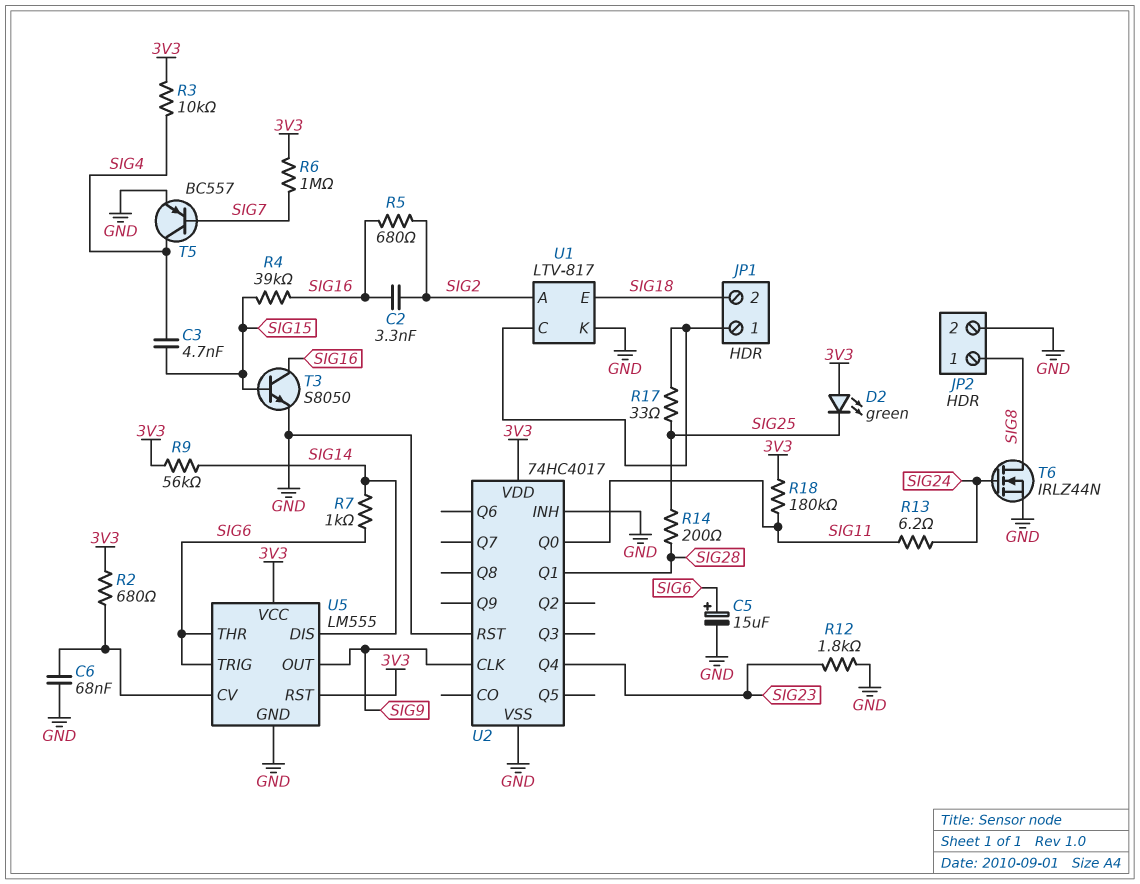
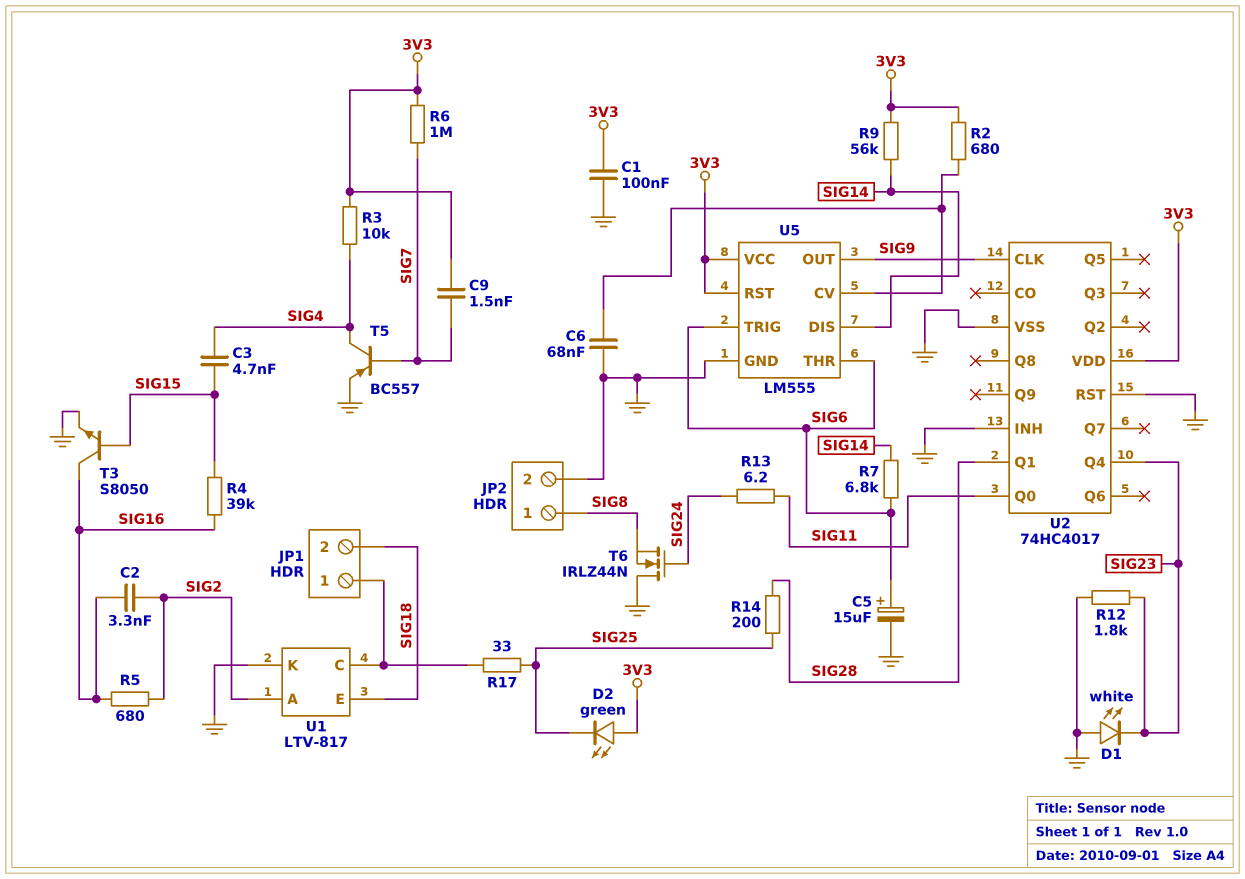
C1: none -> 100nF (3V3, GND)
C9: none -> 1.5nF (3V3, SIG7)
D1: none -> LED white (A GND, K SIG23)
R7: 1k (SIG6, SIG14) -> 6.8k (SIG6, SIG14)
R18: 180k (3V3, SIG11) -> none
T6: NMOS IRLZ44N (G SIG24, D SIG8, S GND) -> NMOS IRLZ44N (G SIG24, D GND, S SIG8)

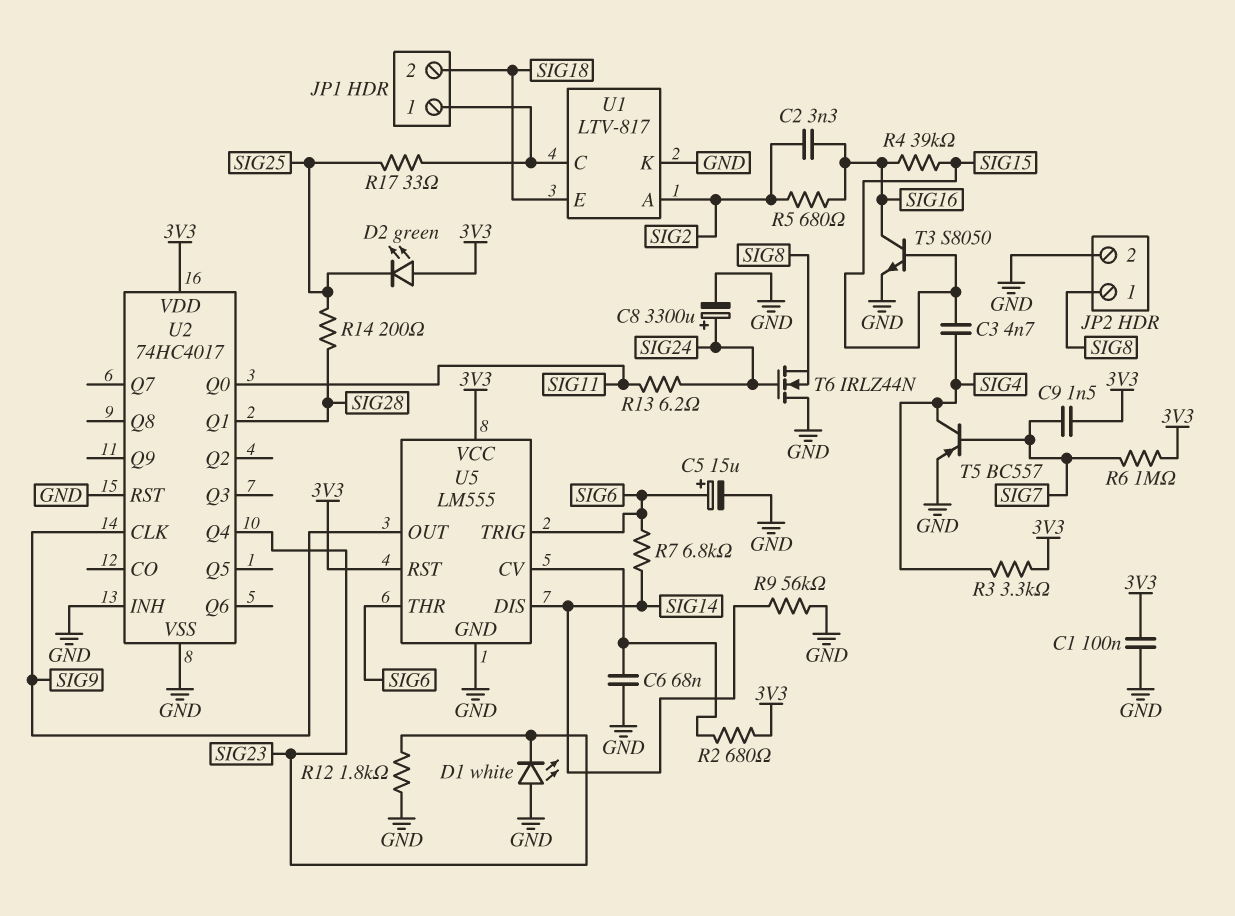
C8: none -> 3300uF (plus SIG24, minus GND)
R3: 10k (3V3, SIG4) -> 3.3k (3V3, SIG4)
R9: 56k (3V3, SIG14) -> 56k (GND, SIG14)

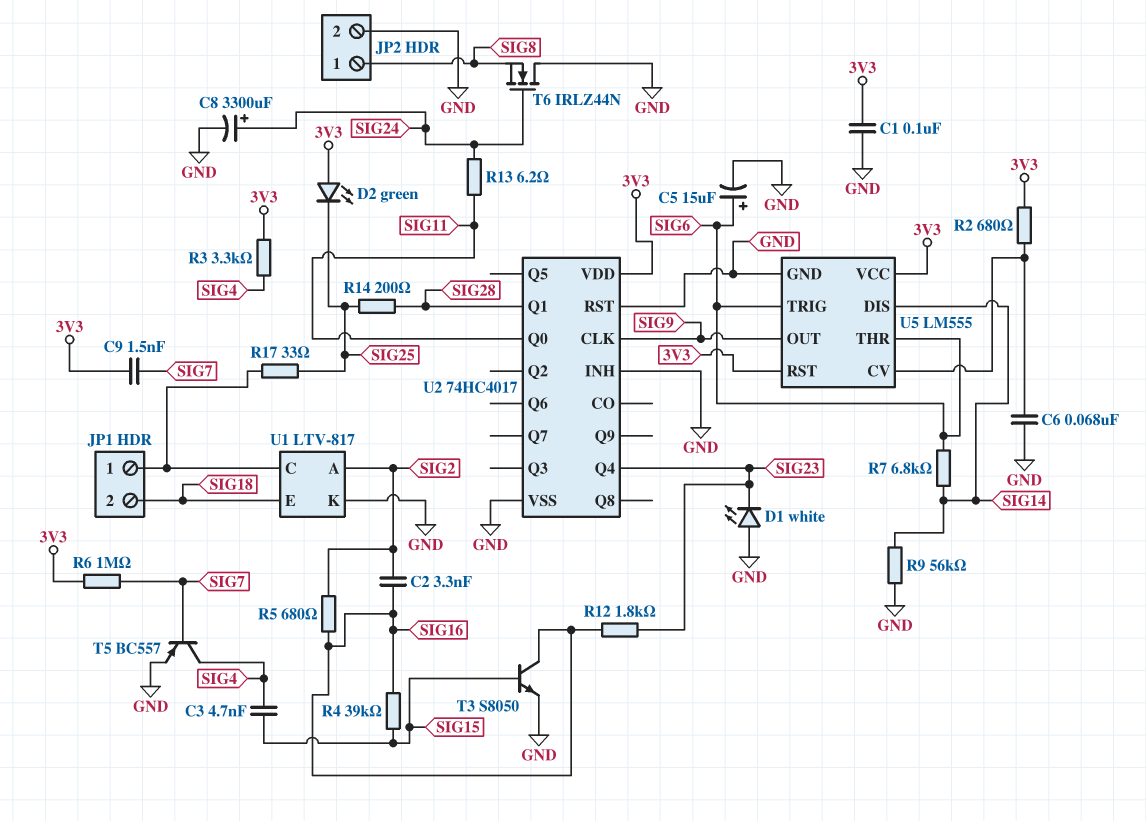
R12: 1.8k (GND, SIG23) -> 1.8k (SIG16, SIG23)

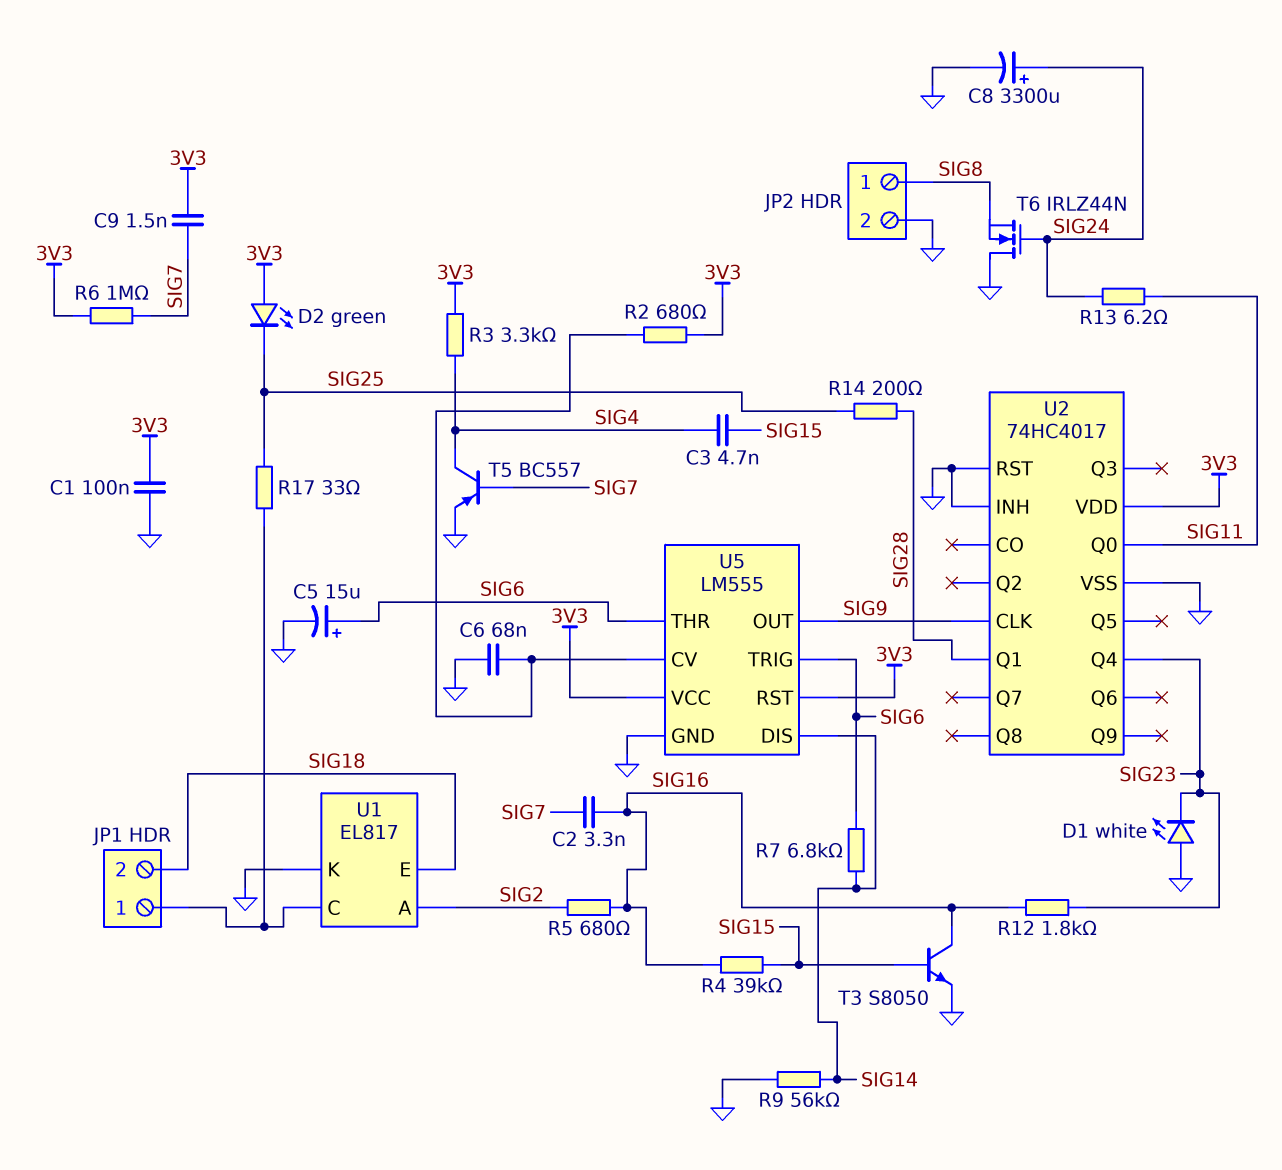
C2: 3.3nF (SIG2, SIG16) -> 3.3nF (SIG7, SIG16)
U1: LTV-817 -> EL817

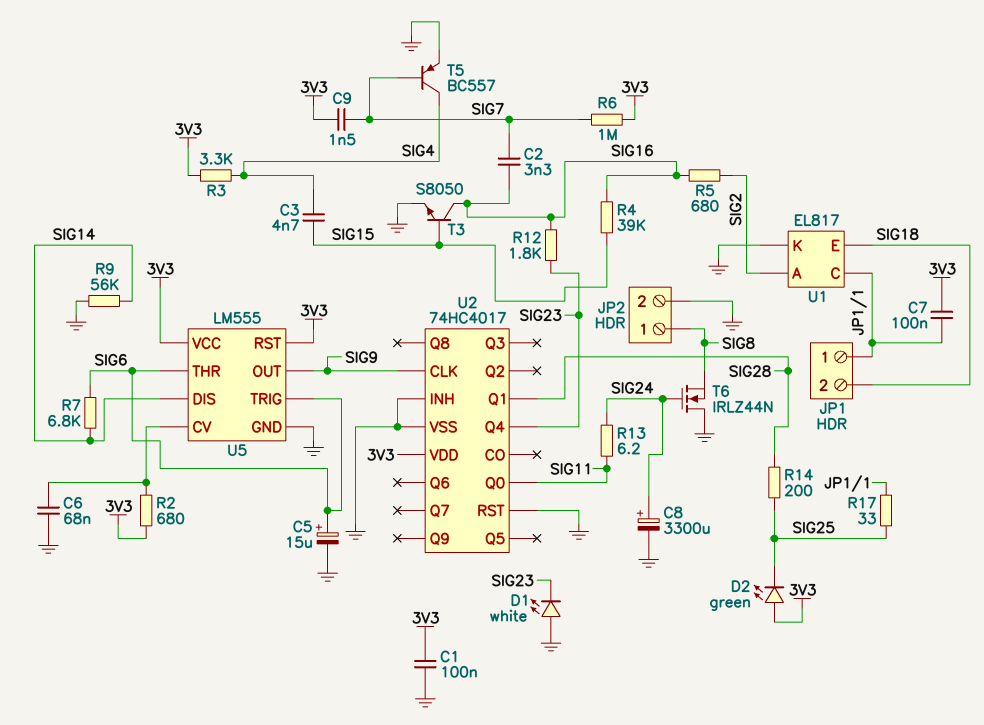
C7: none -> 100nF (3V3, JP1/1)

